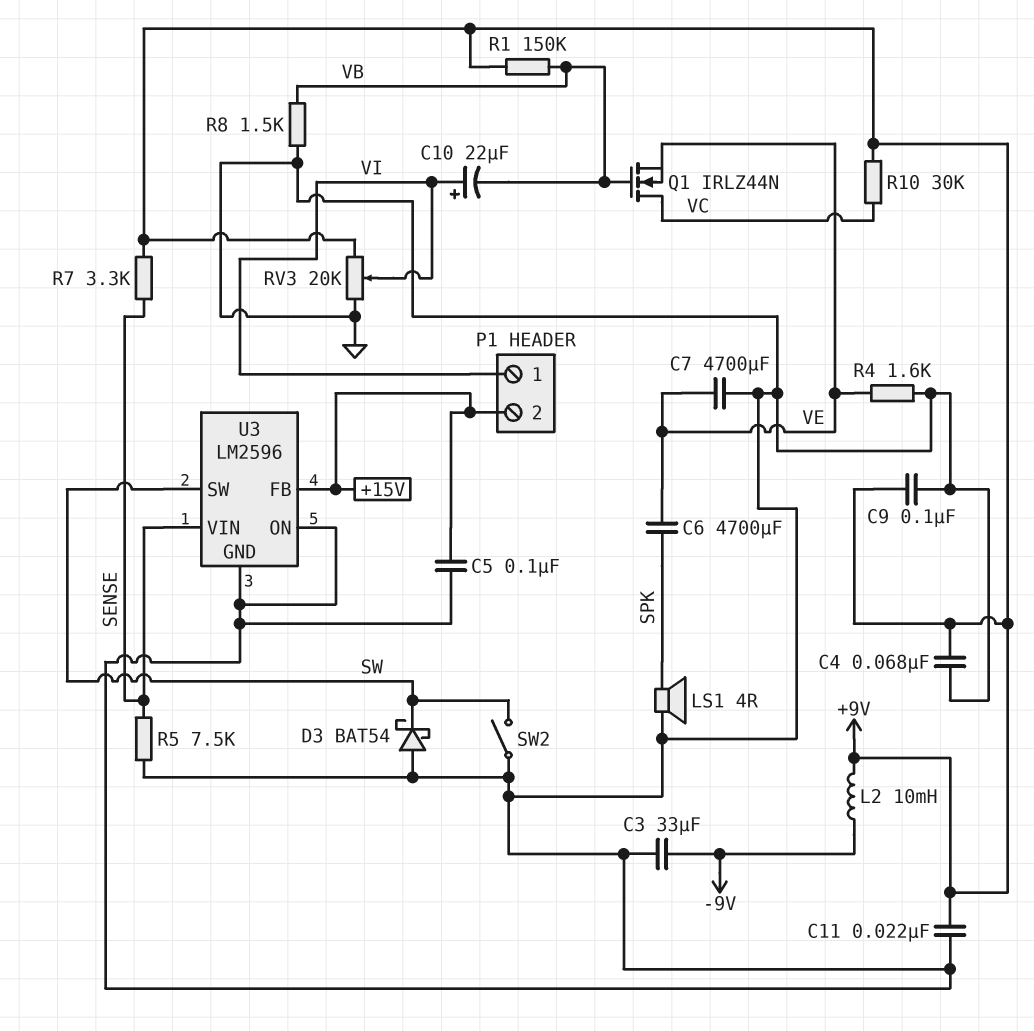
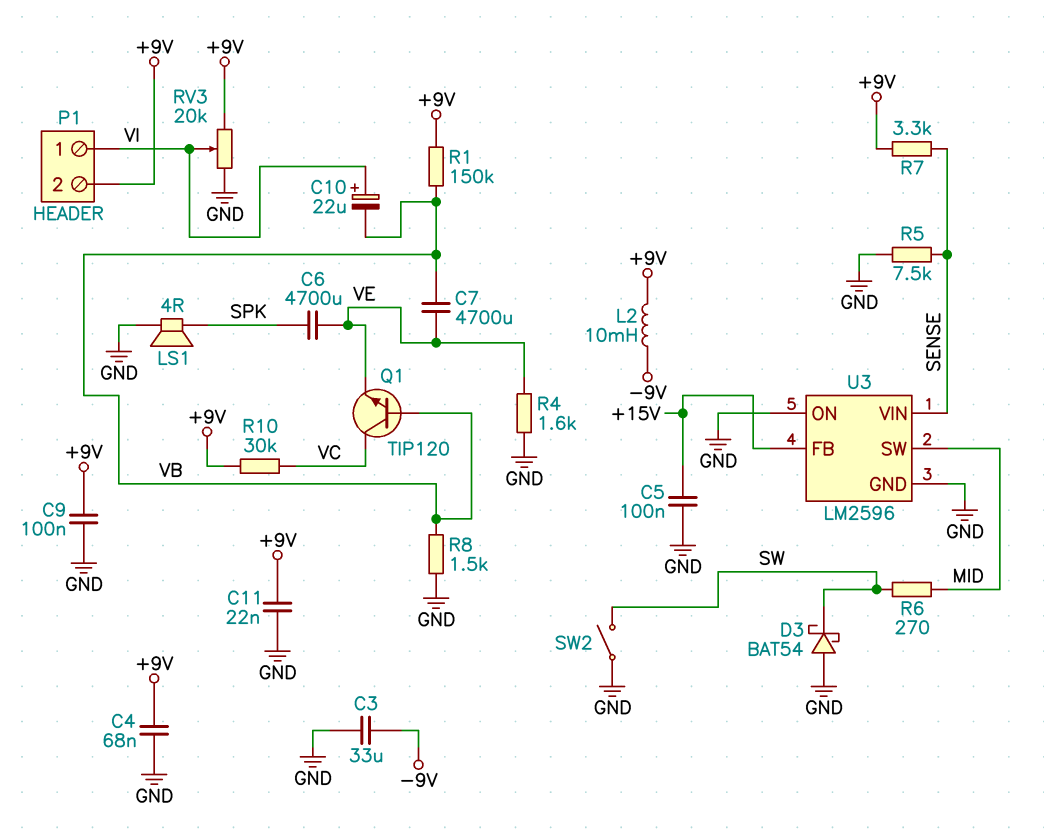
C7: 4700uF (GND, VE) -> 4700uF (VB, VE)
P1 pin 2: +15V -> +9V
Q1: NMOS IRLZ44N (G VB, D VC, S VE) -> NPN TIP120 (B VB, C VC, E VE)
R6: none -> 270 (MID, SW)
U3 pin SW: SW -> MID

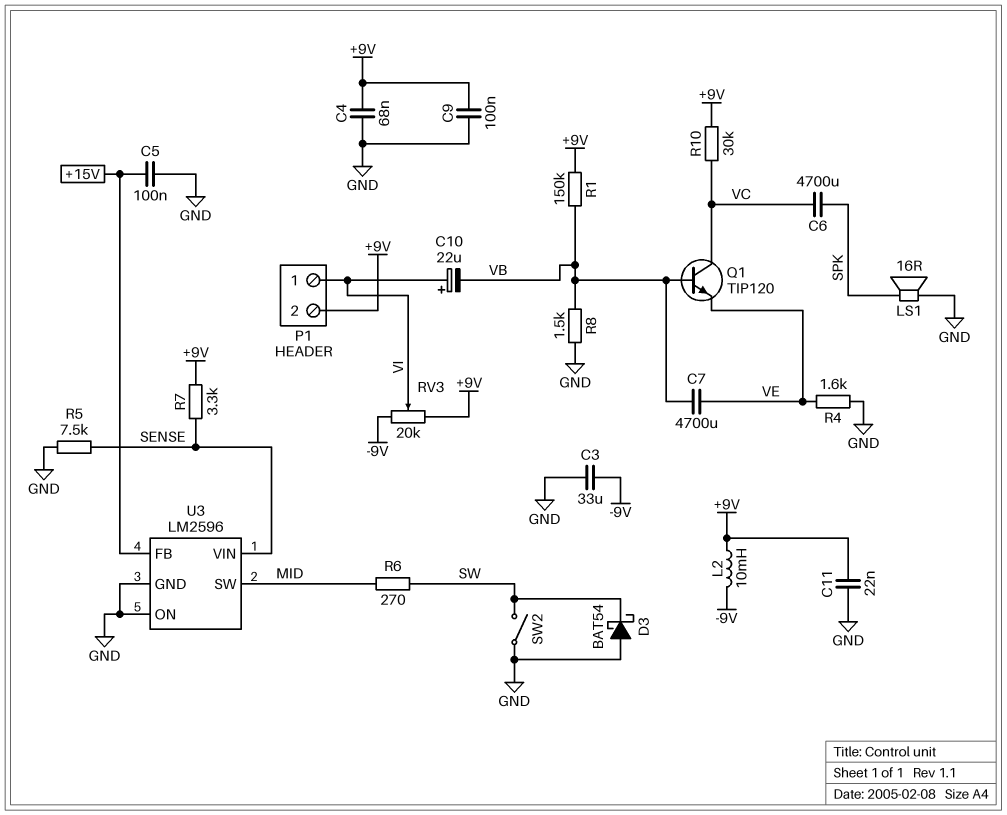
C6: 4700uF (SPK, VE) -> 4700uF (SPK, VC)
LS1: speaker 4R (GND, SPK) -> speaker 16R (GND, SPK)
RV3: 20k (+9V, GND, wiper VI) -> 20k (+9V, -9V, wiper VI)

